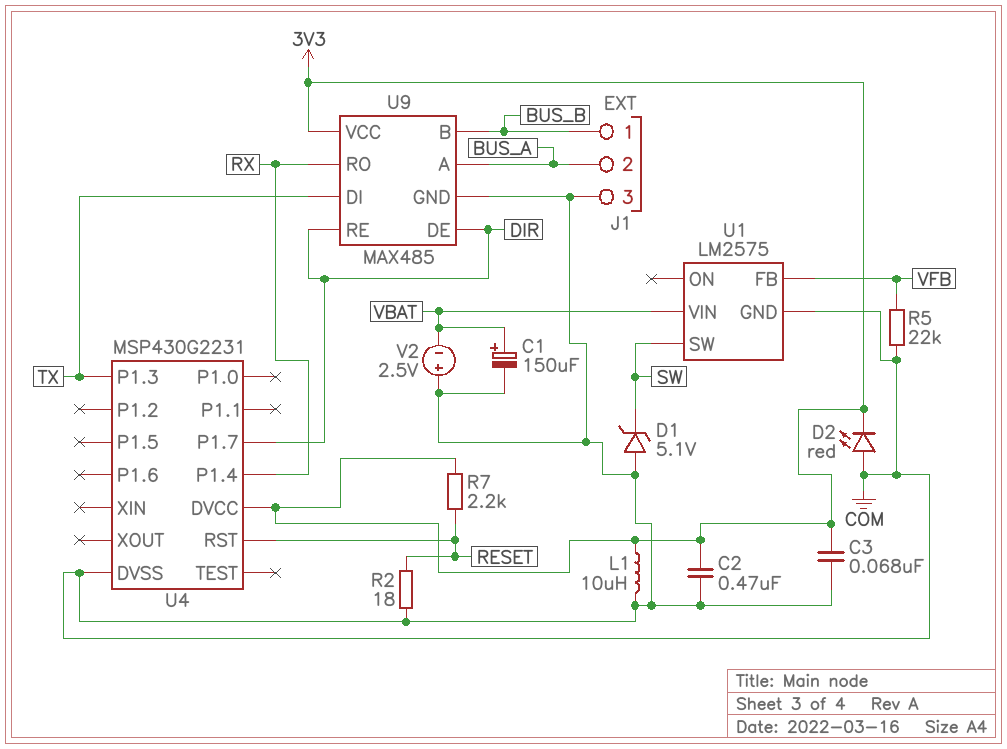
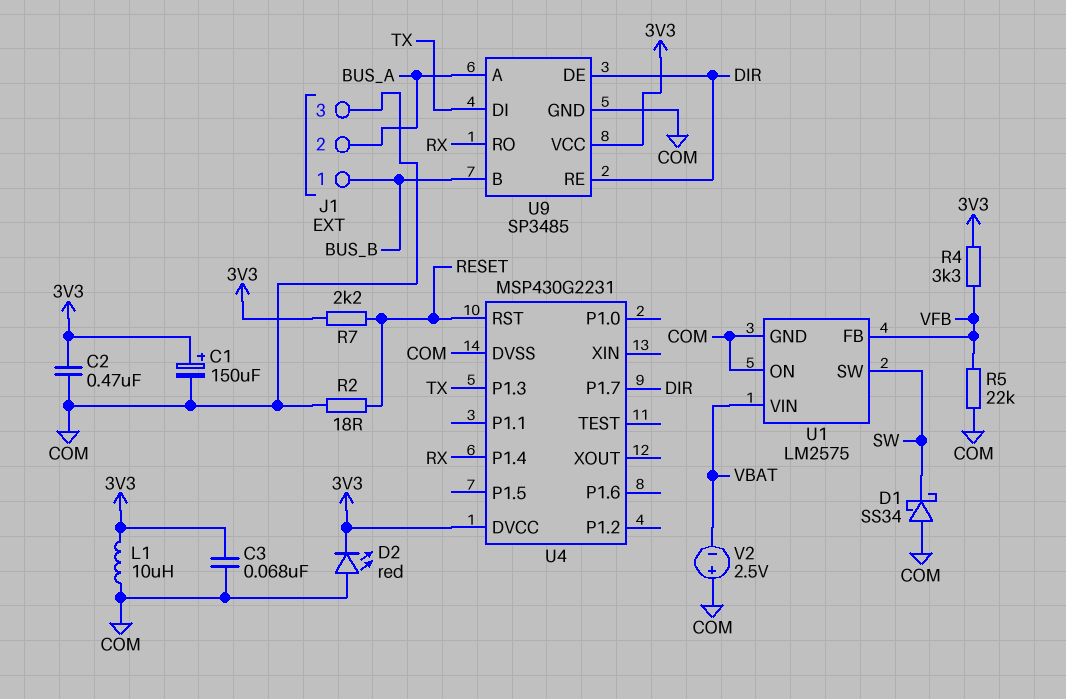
C1: 150uF (plus VBAT, minus COM) -> 150uF (plus 3V3, minus COM)
D1: zener 5.1V (A COM, K SW) -> schottky SS34 (A COM, K SW)
R4: none -> 3.3k (3V3, VFB)
U1 pin ON: none -> COM
U9: MAX485 -> SP3485

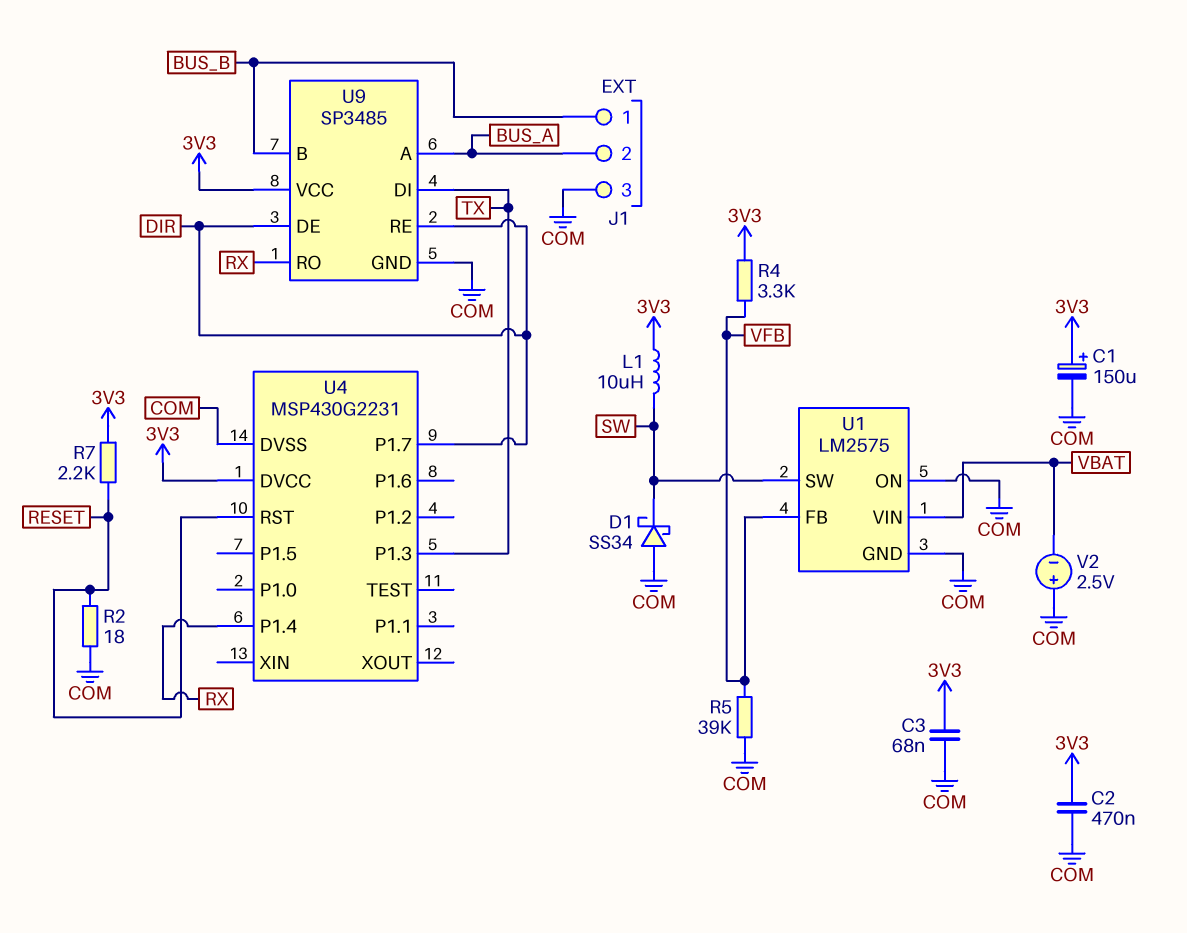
D2: LED red (A COM, K 3V3) -> none
L1: 10uH (3V3, COM) -> 10uH (3V3, SW)
R5: 22k (COM, VFB) -> 39k (COM, VFB)

